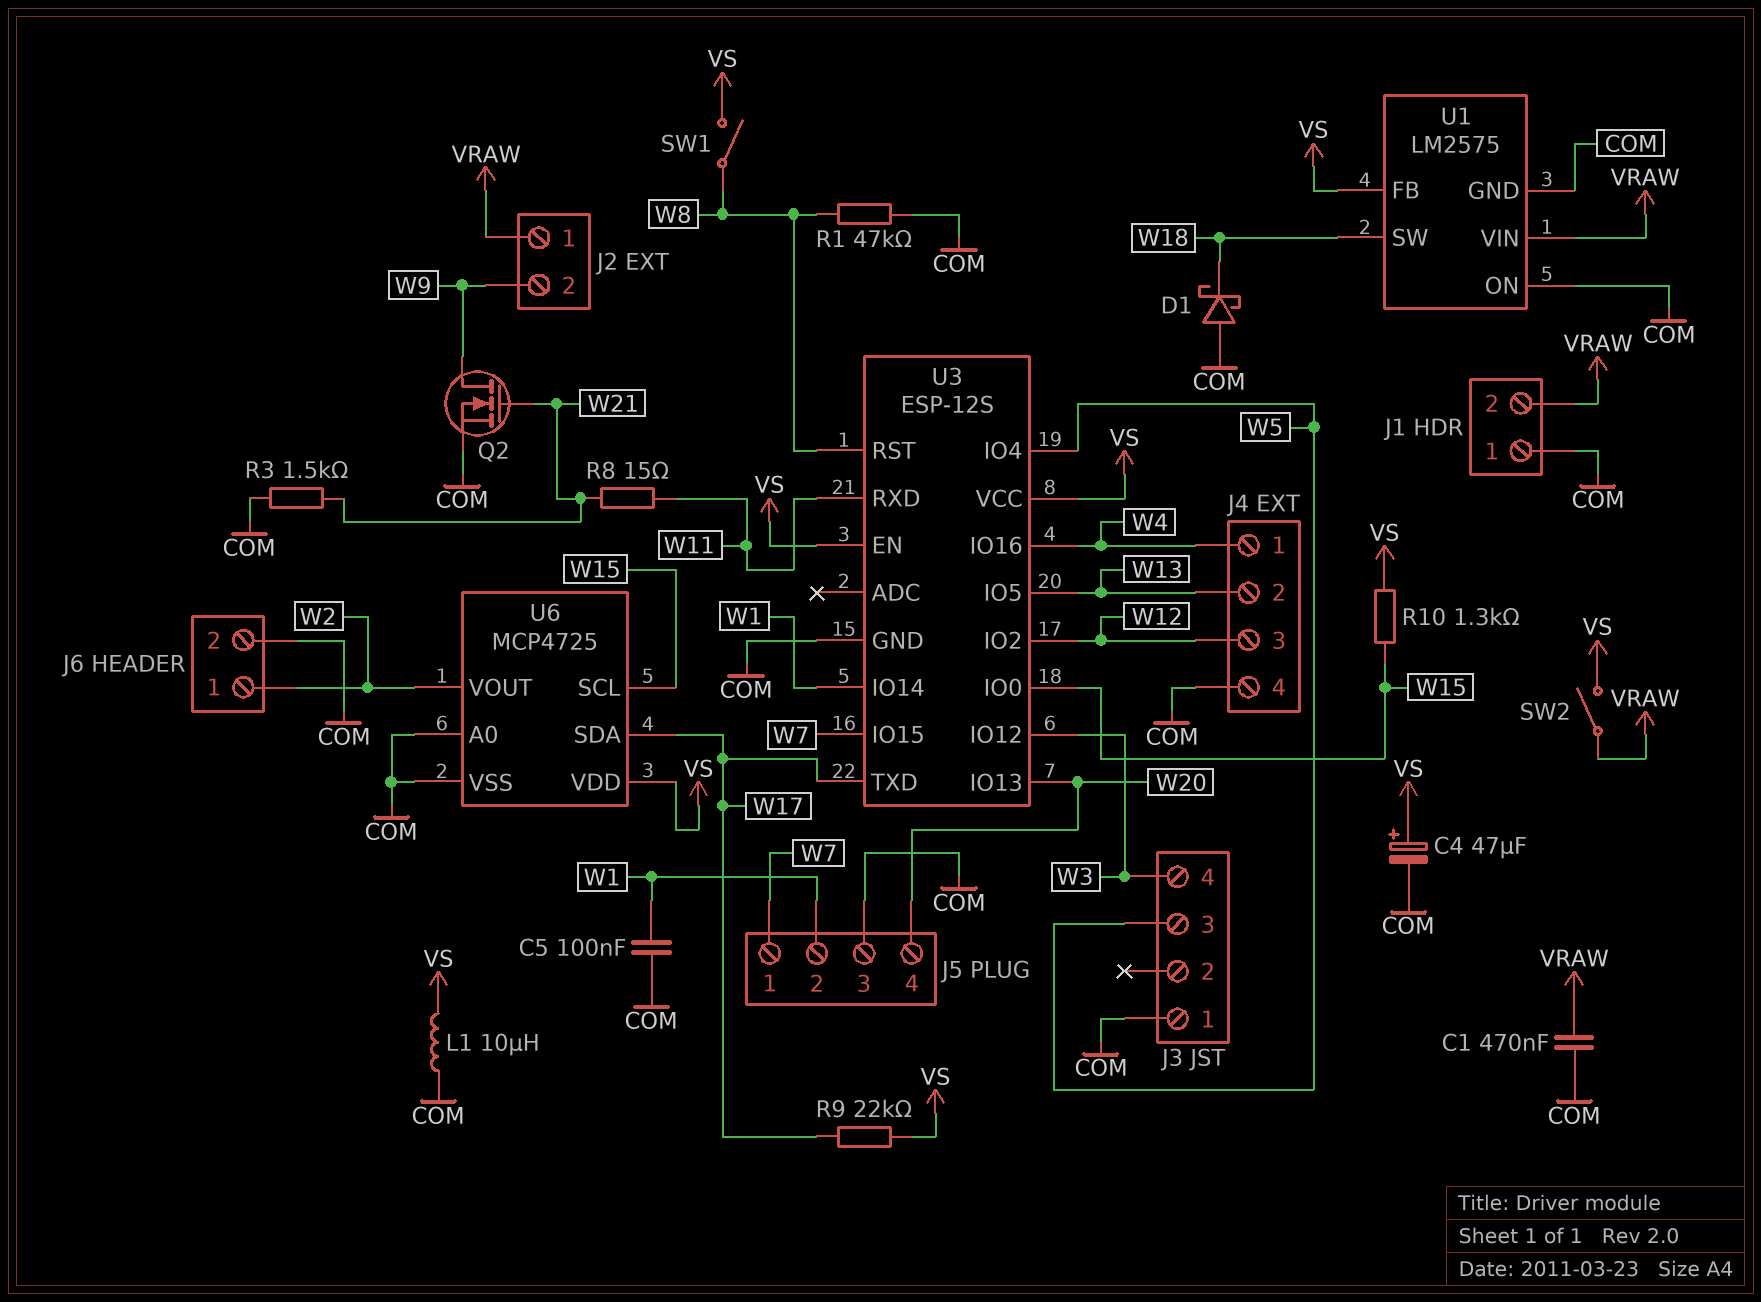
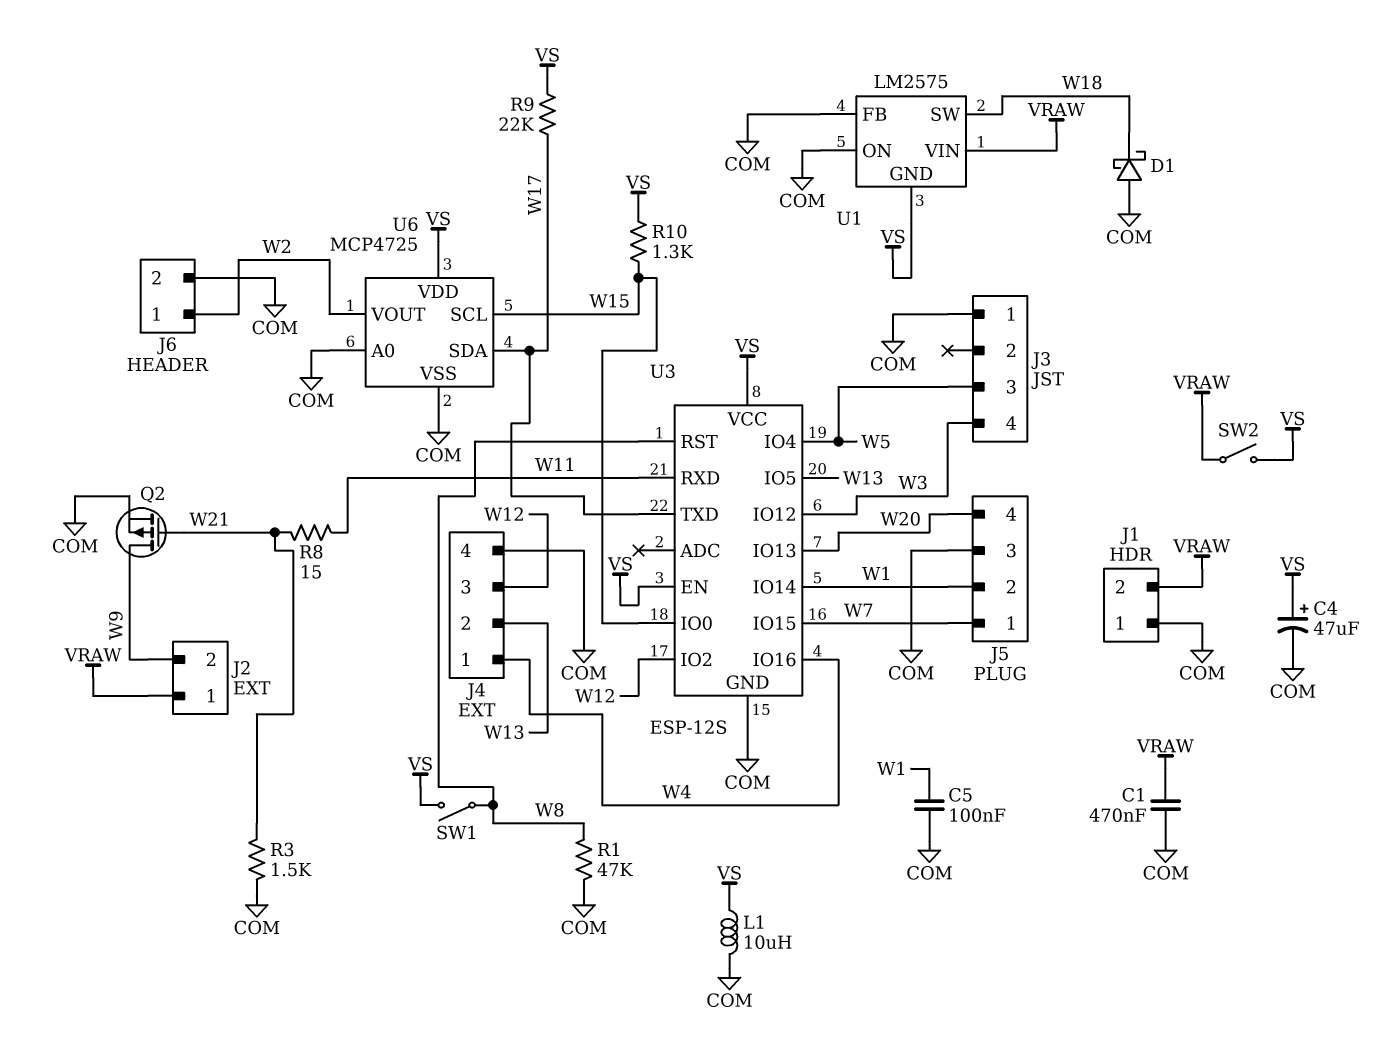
Q2: NMOS (G W21, D W9, S COM) -> PMOS (G W21, D W9, S COM)
U1 pin FB: VS -> COM
U1 pin GND: COM -> VS

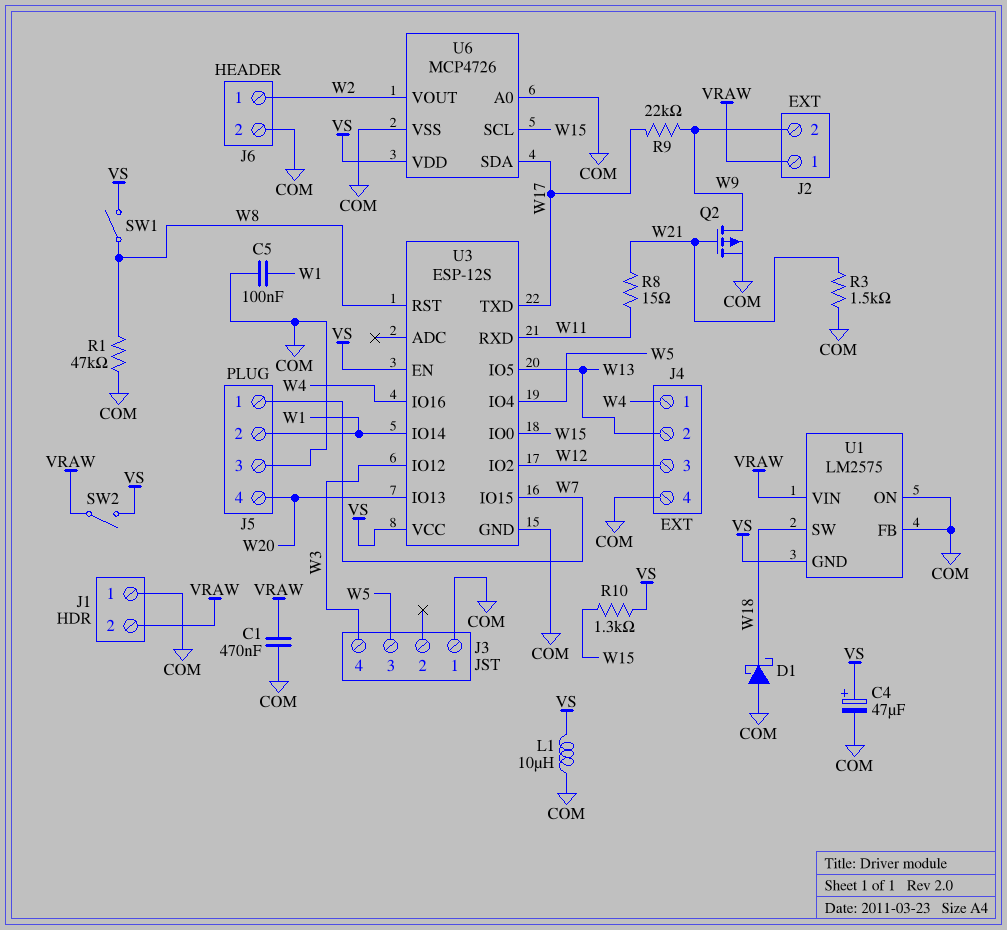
R9: 22k (VS, W17) -> 22k (W9, W17)
U6: MCP4725 -> MCP4726

